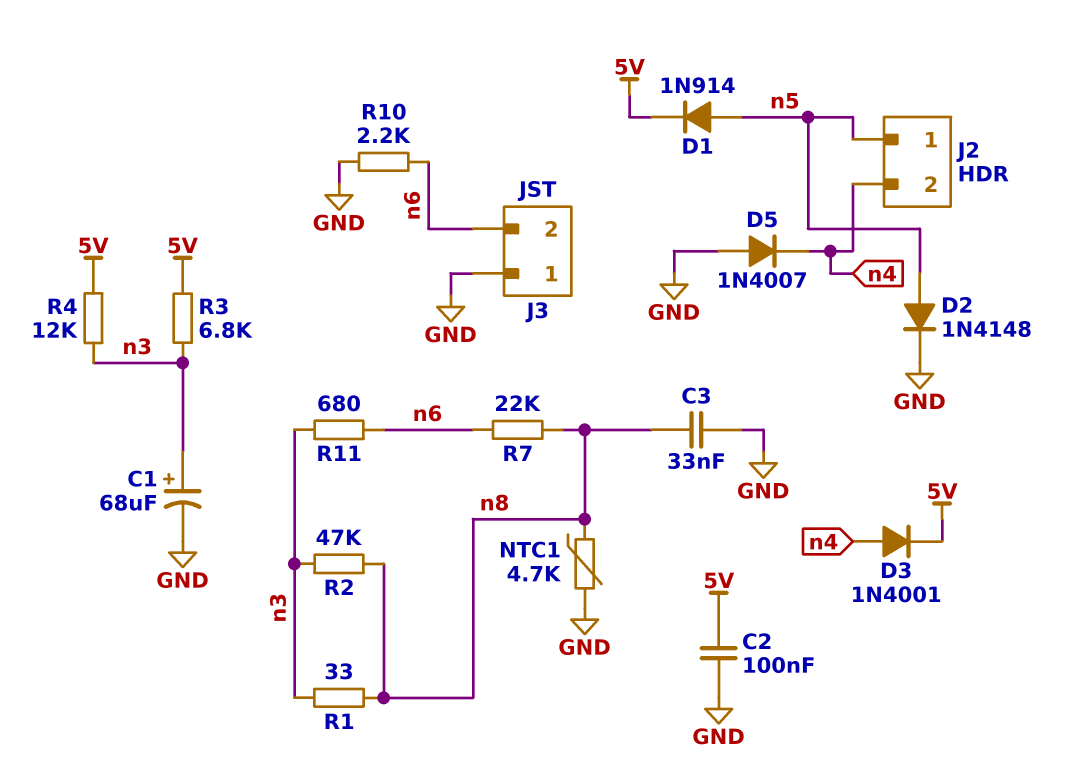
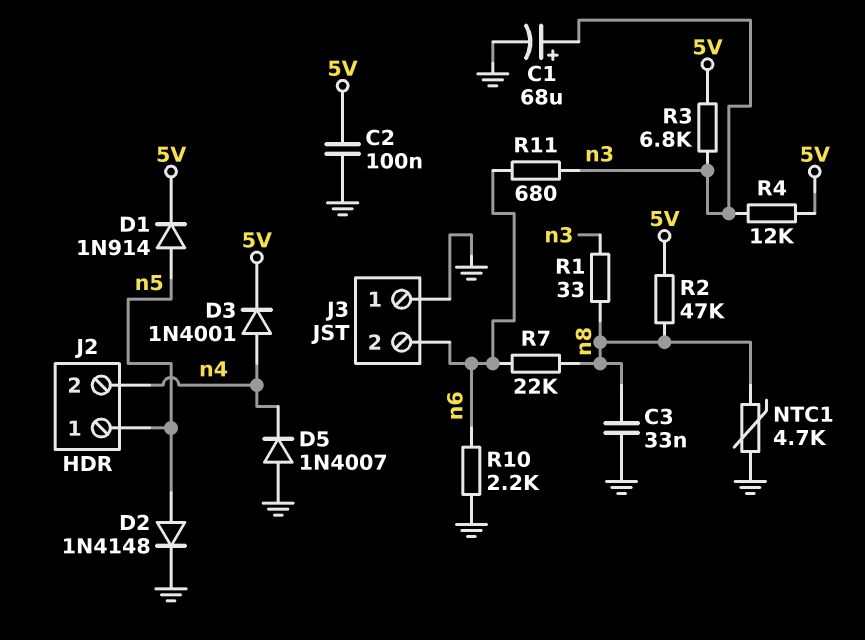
R2: 47k (n3, n8) -> 47k (5V, n8)

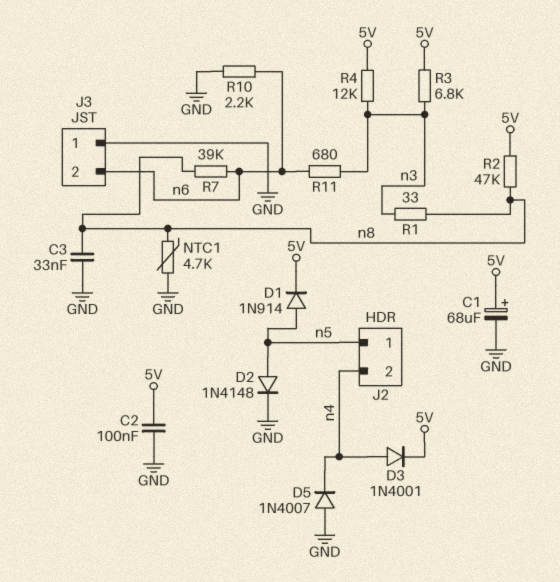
C1: 68uF (plus n3, minus GND) -> 68uF (plus 5V, minus GND)
R7: 22k (n6, n8) -> 39k (n6, n8)

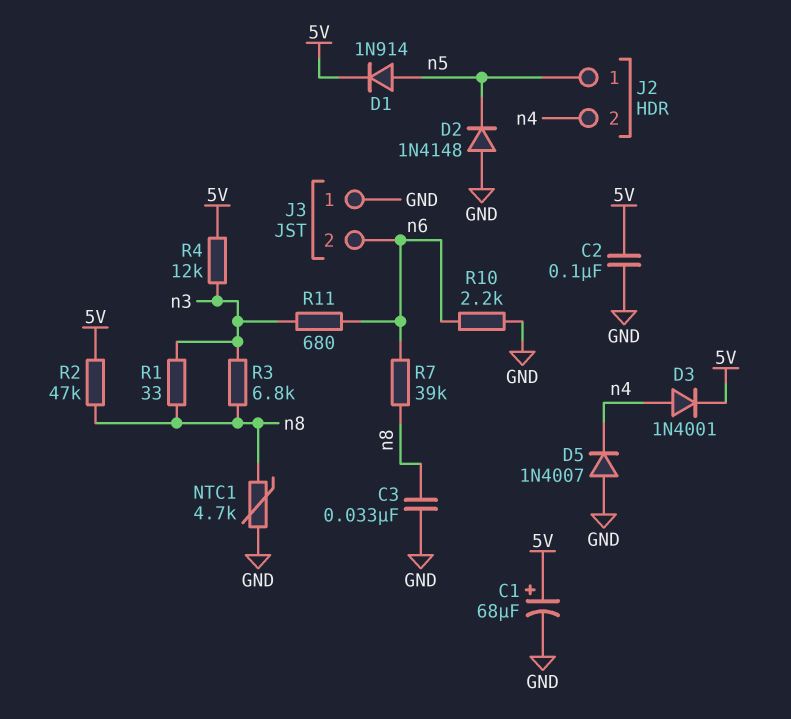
D2: diode 1N4148 (A n5, K GND) -> diode 1N4148 (A GND, K n5)
R3: 6.8k (5V, n3) -> 6.8k (n3, n8)

